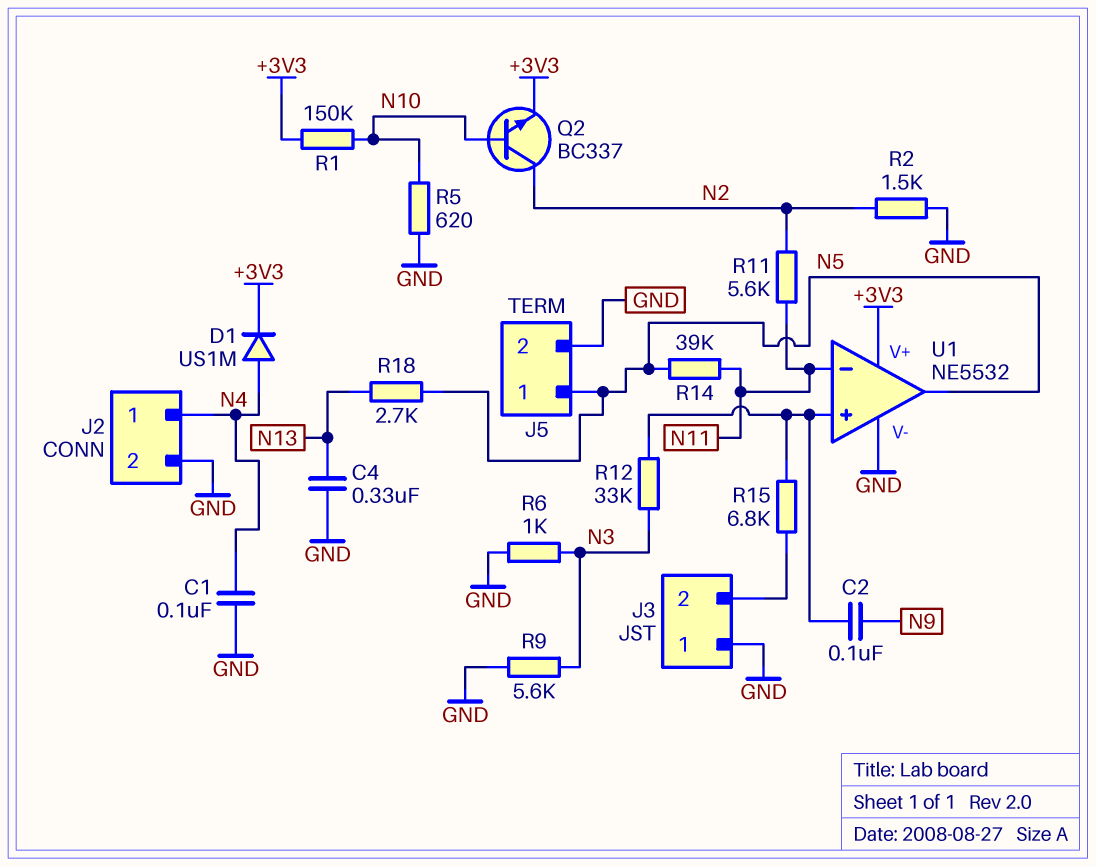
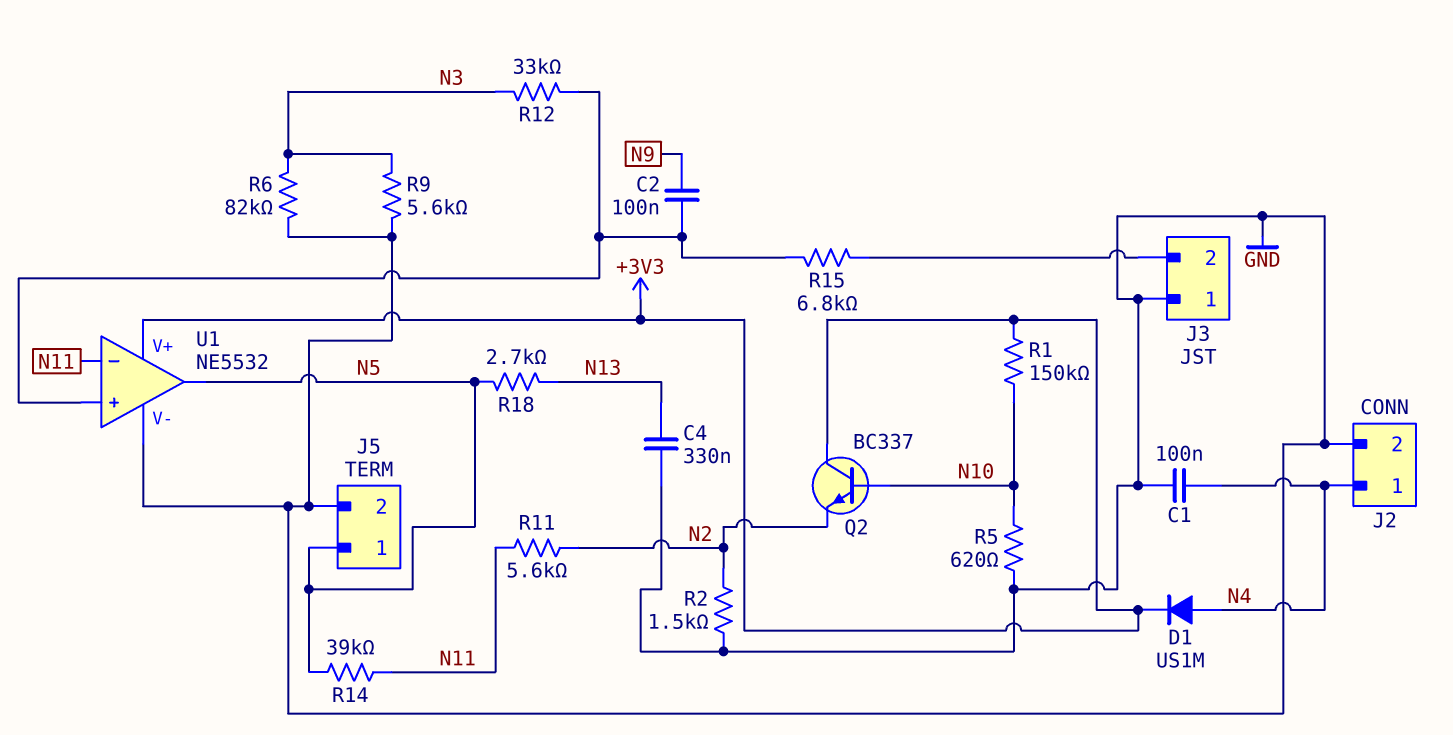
Q2: NPN BC337 (B N10, C N2, E +3V3) -> NPN BC337 (B N10, C +3V3, E N2)
R6: 1k (GND, N3) -> 82k (GND, N3)

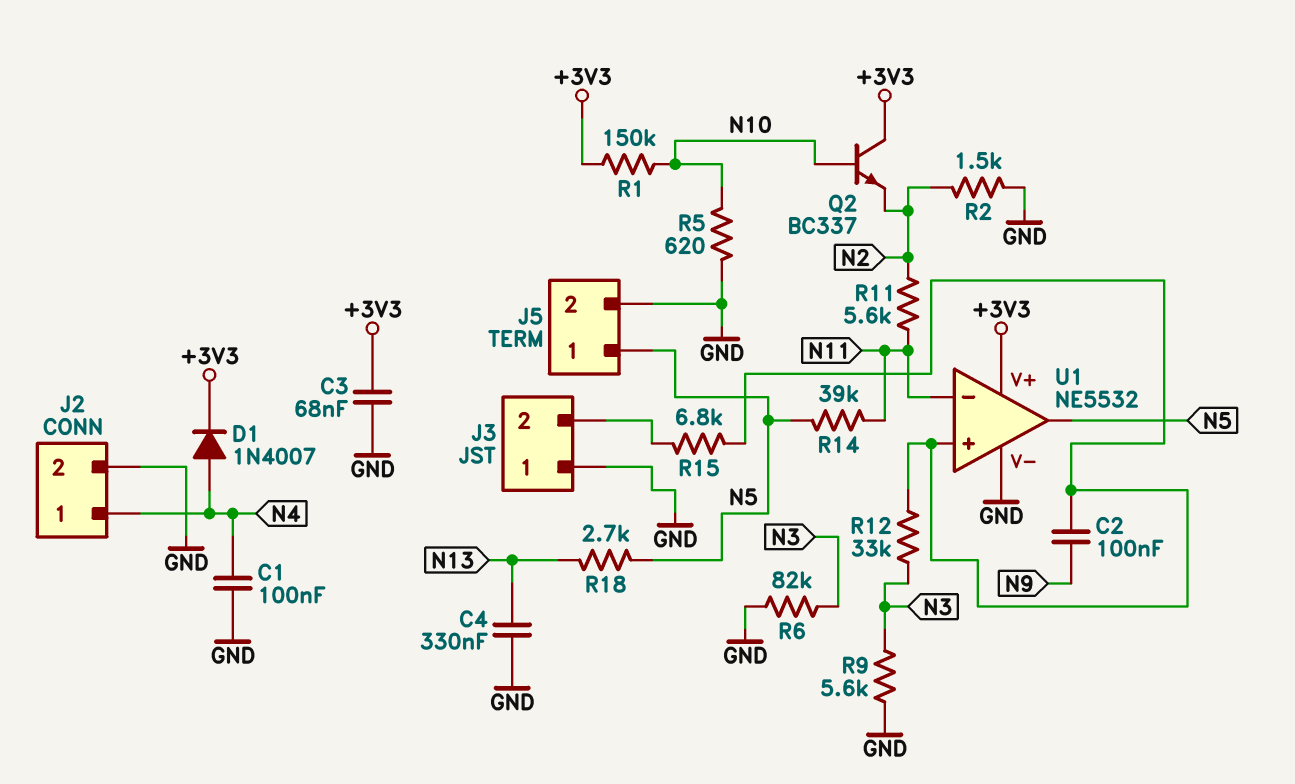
C3: none -> 68nF (+3V3, GND)
D1: diode US1M (A N4, K +3V3) -> diode 1N4007 (A N4, K +3V3)

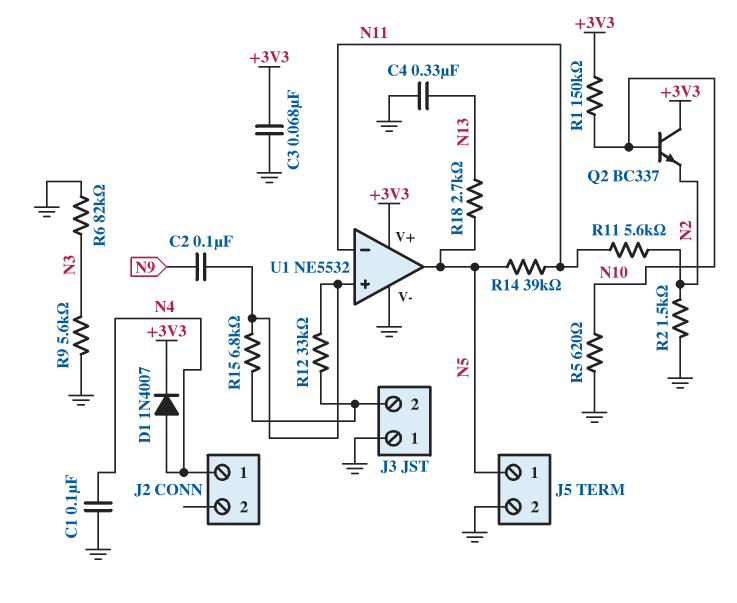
J2 pin 2: GND -> none
R12: 33k (N3, U1/in+) -> 33k (J3/2, U1/in+)

